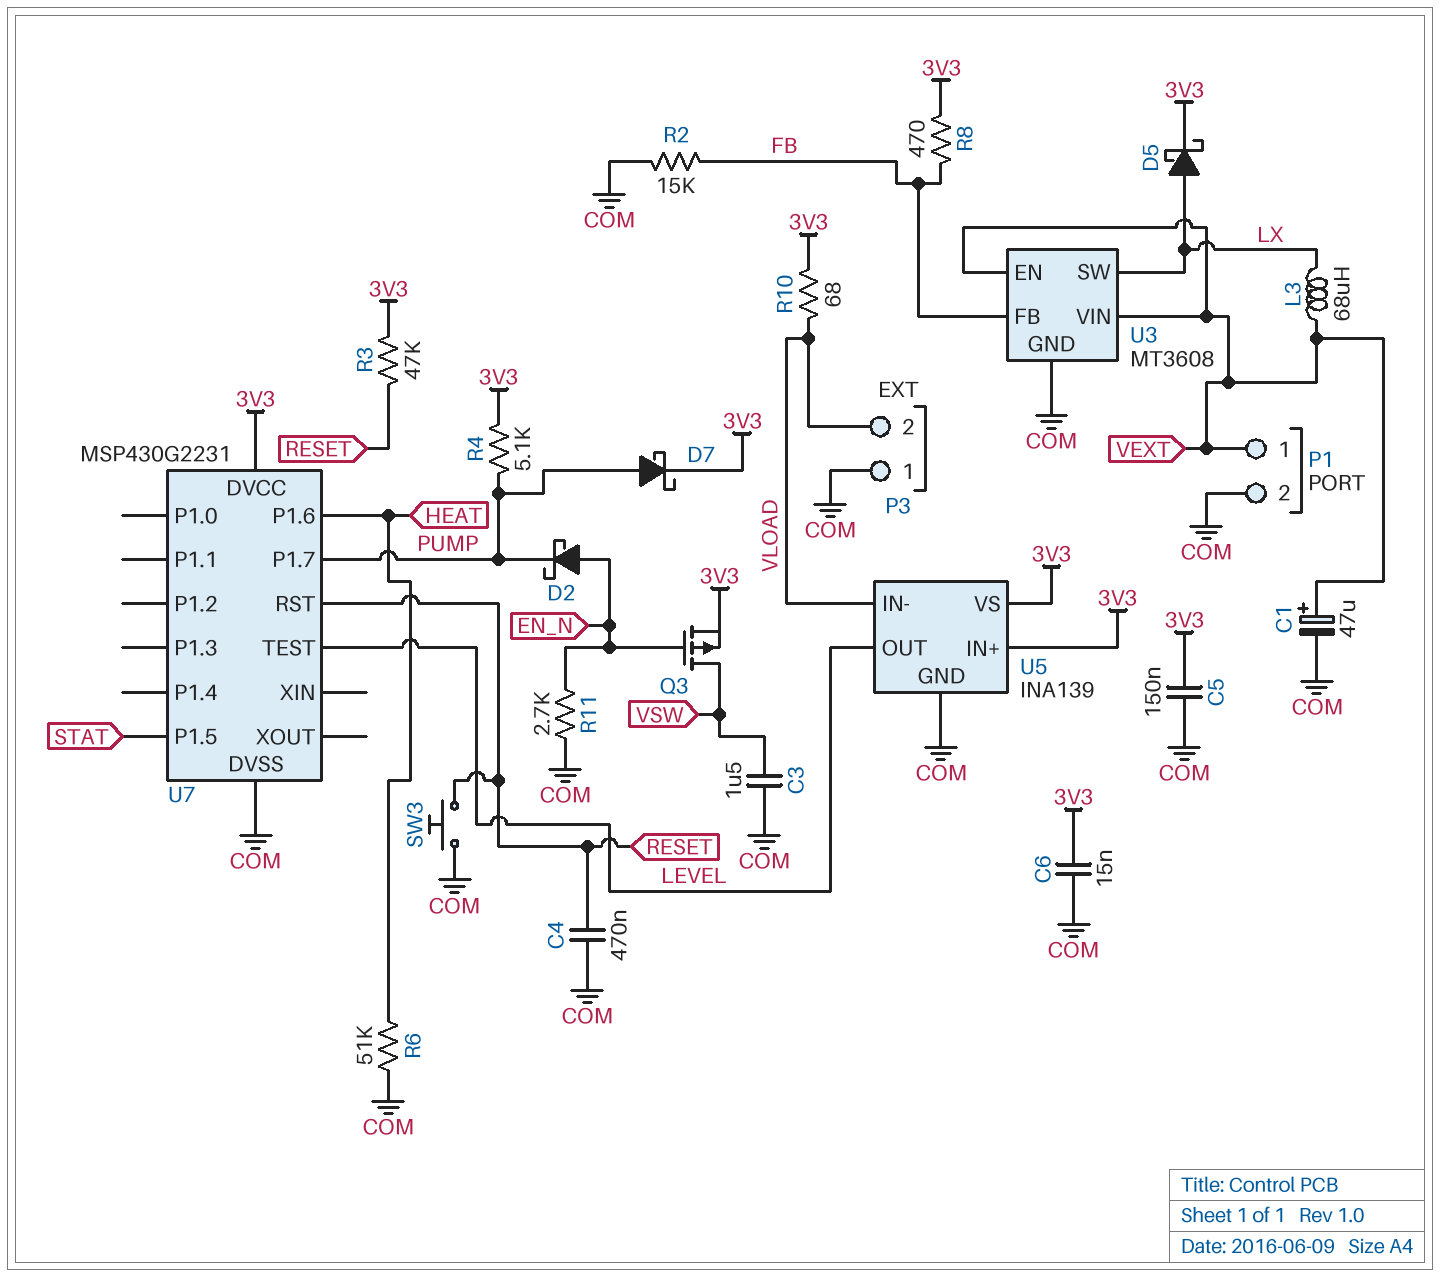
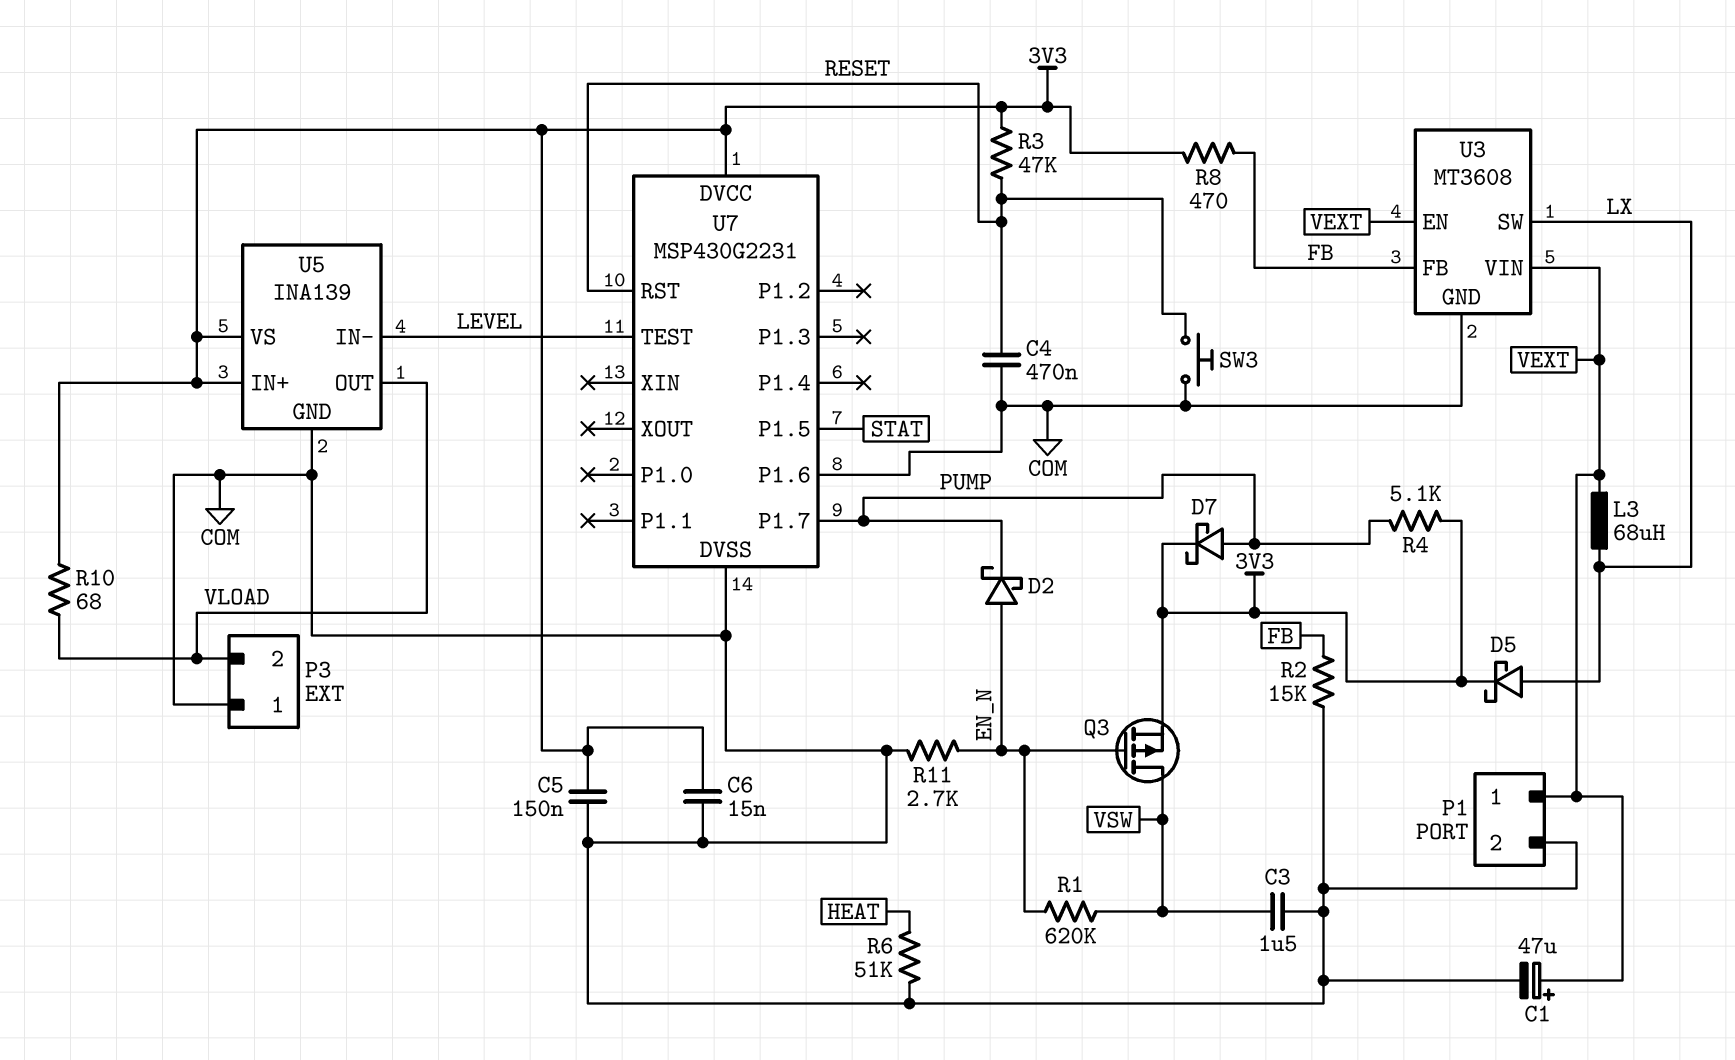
R1: none -> 620k (EN_N, VSW)
U5 pin IN-: VLOAD -> LEVEL
U5 pin OUT: LEVEL -> VLOAD
U7 pin P1.6: HEAT -> COM

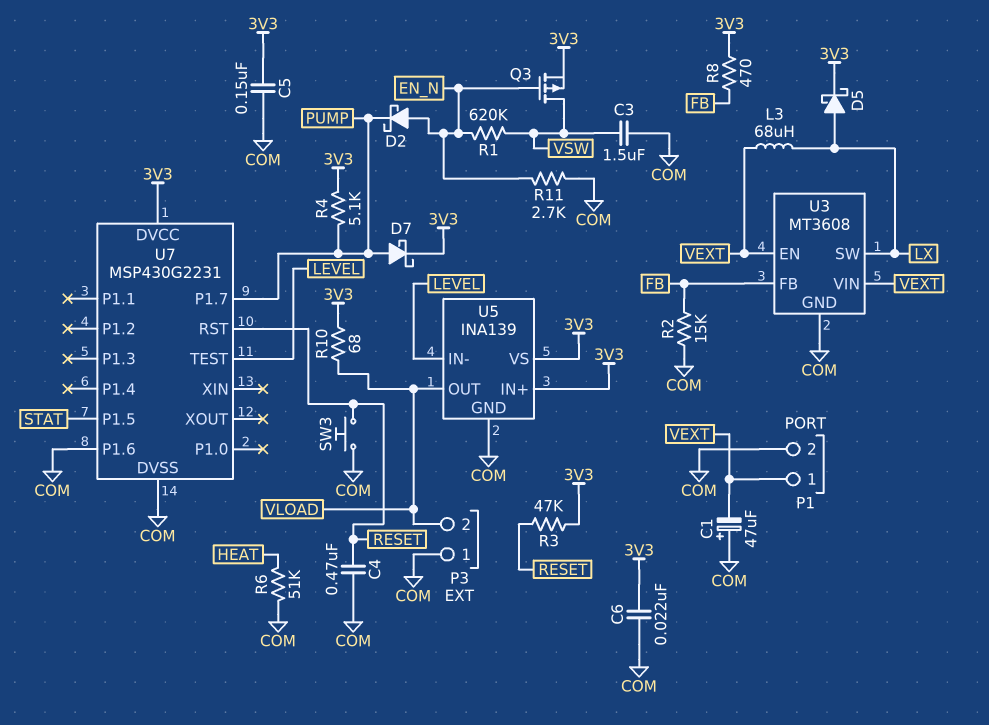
C1: 47uF (plus VEXT, minus COM) -> 47uF (plus COM, minus VEXT)
C6: 15nF (3V3, COM) -> 22nF (3V3, COM)

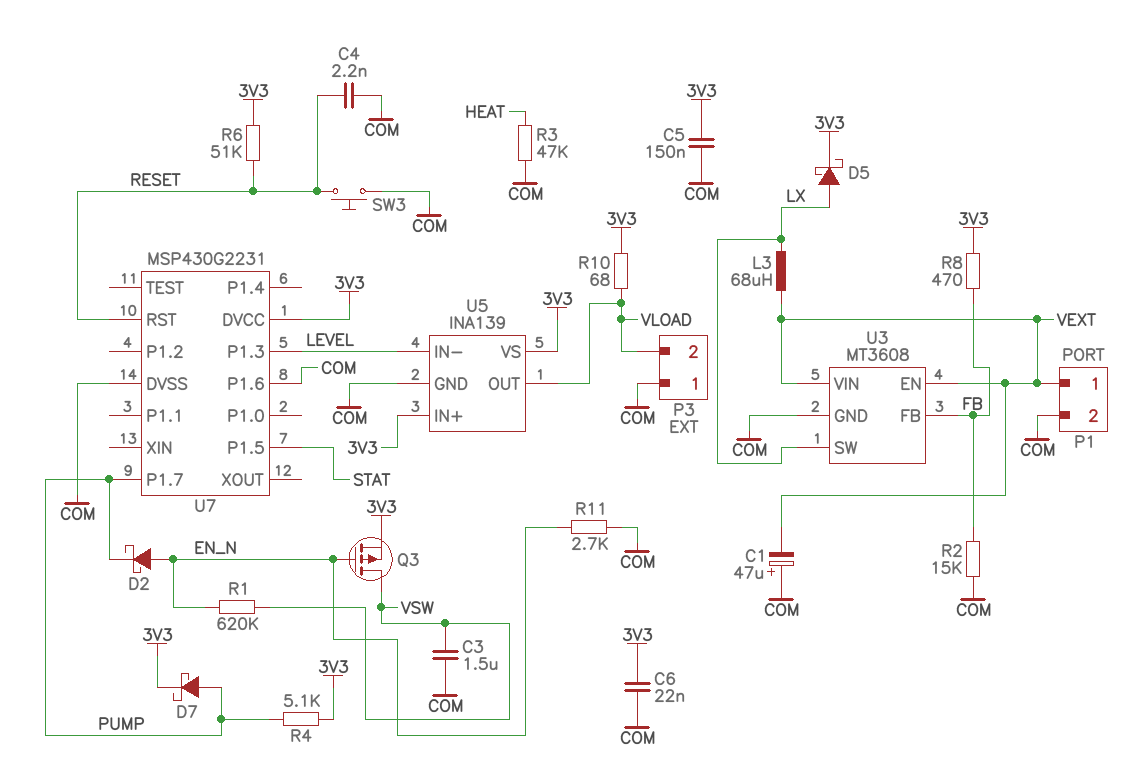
C4: 470nF (COM, RESET) -> 2.2nF (COM, RESET)
R3: 47k (3V3, RESET) -> 47k (COM, HEAT)
R6: 51k (COM, HEAT) -> 51k (3V3, RESET)
U7 pin P1.3: none -> LEVEL
U7 pin TEST: LEVEL -> none

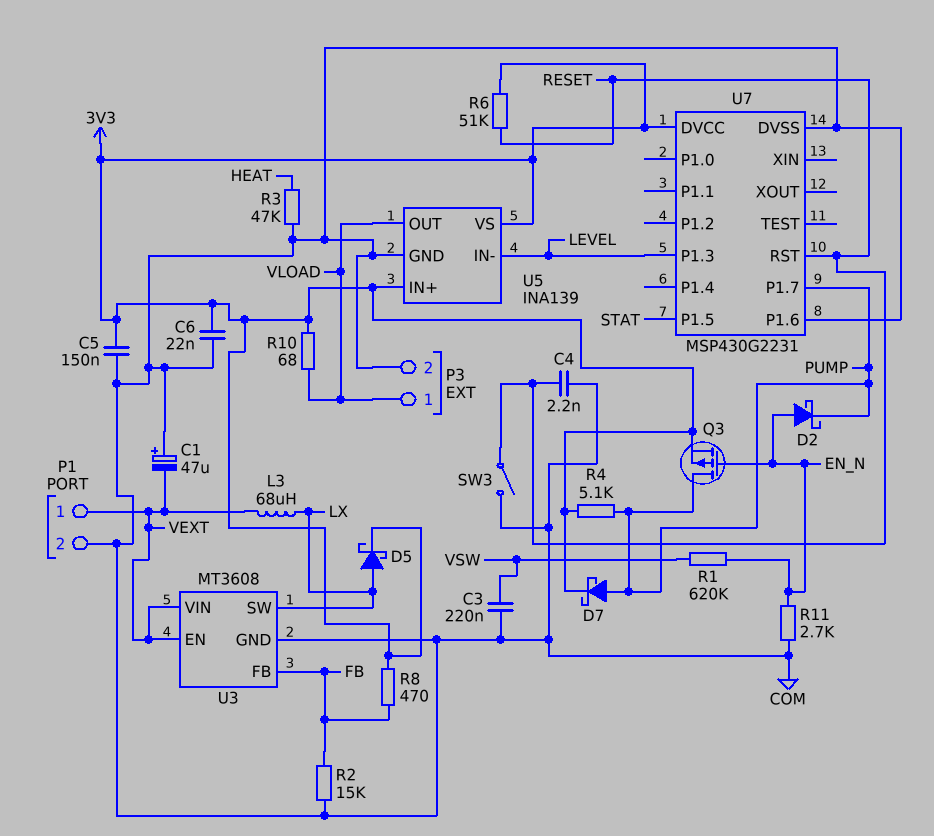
C3: 1.5uF (COM, VSW) -> 220nF (COM, VSW)
P3 pin 1: COM -> VLOAD
P3 pin 2: VLOAD -> COM
Q3: PMOS (G EN_N, D VSW, S 3V3) -> PMOS (G EN_N, D PUMP, S 3V3)
SW3: button (COM, RESET) -> switch (COM, RESET)

